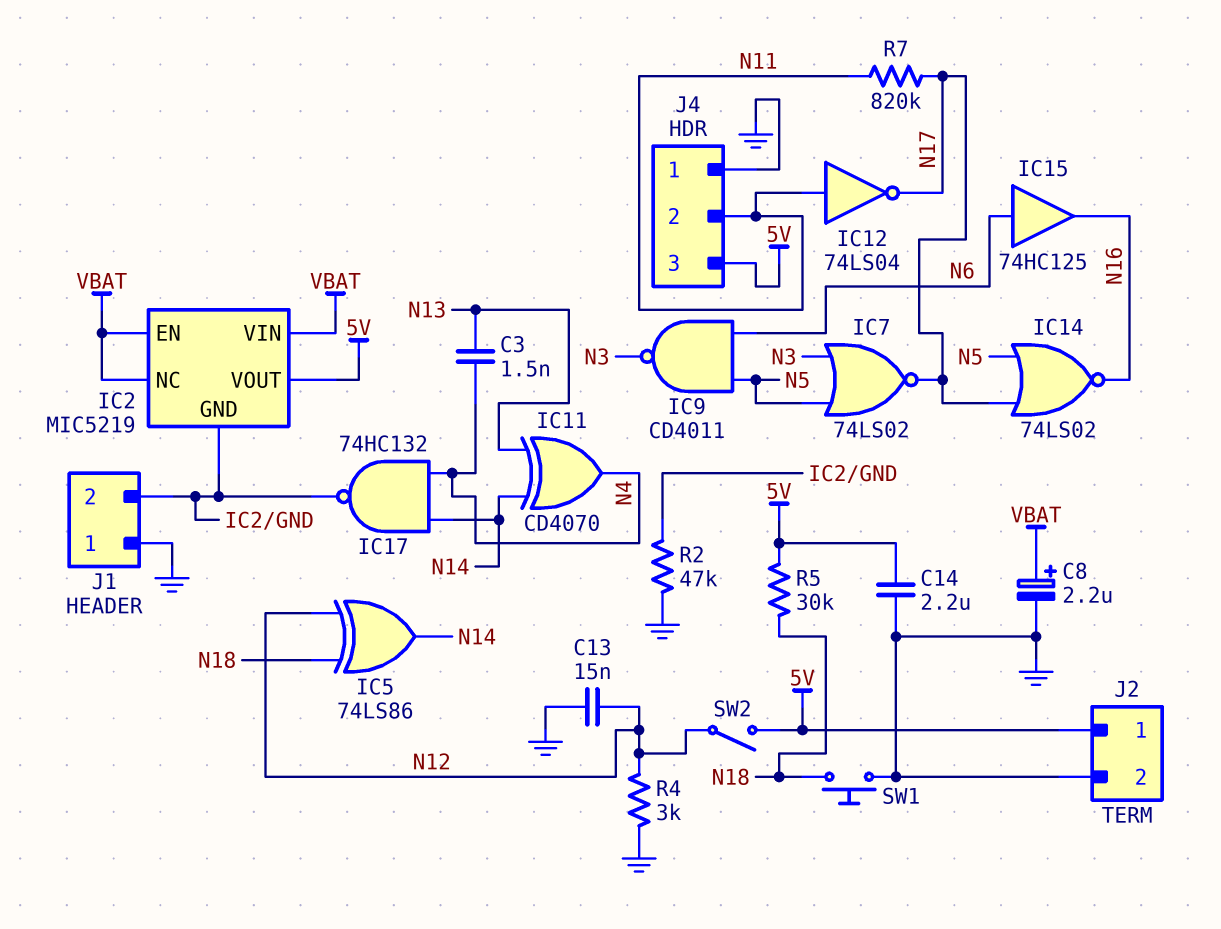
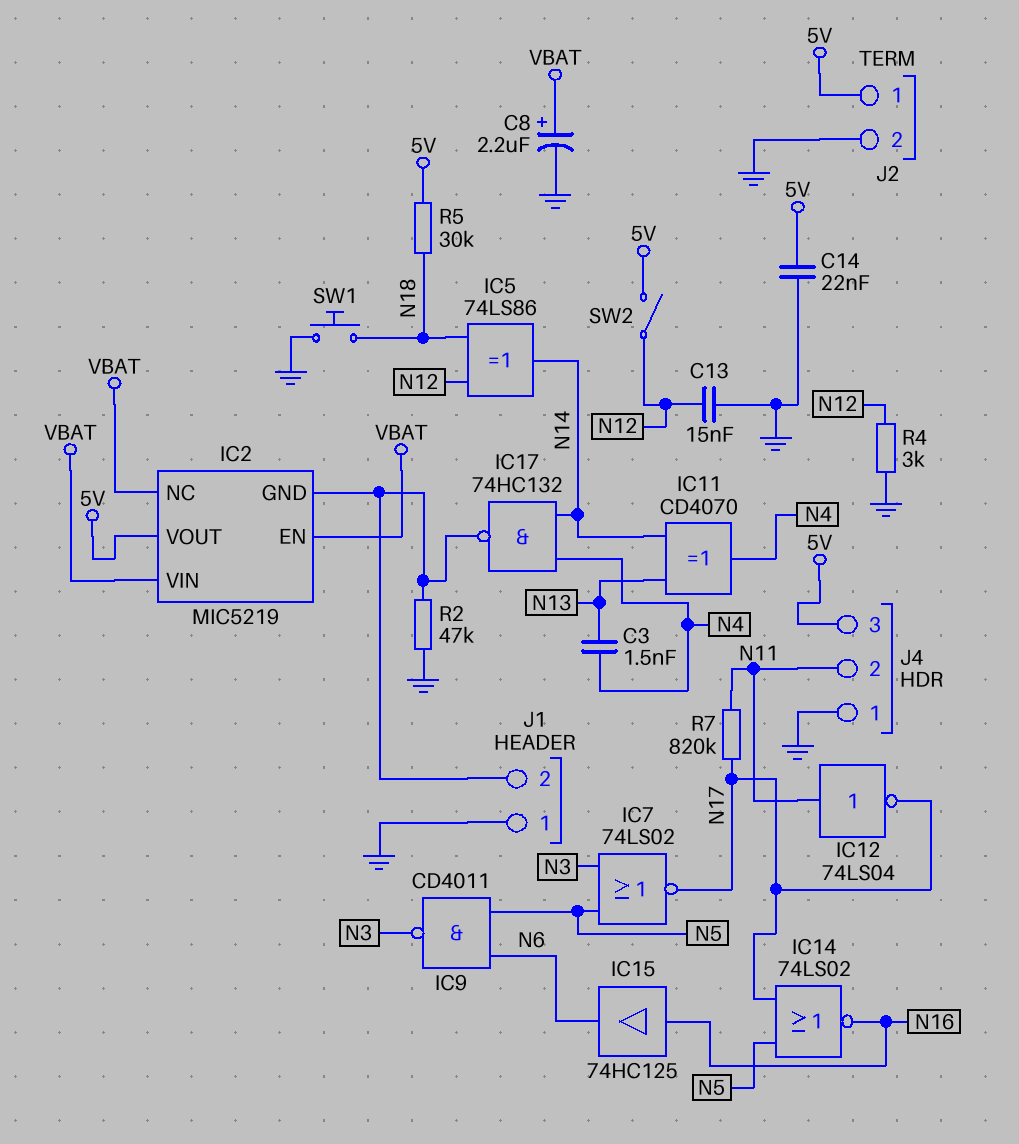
C14: 2.2uF (5V, GND) -> 22nF (5V, GND)
IC15: buffer 74HC125 (in N6, out N16) -> buffer 74HC125 (in N16, out N6)

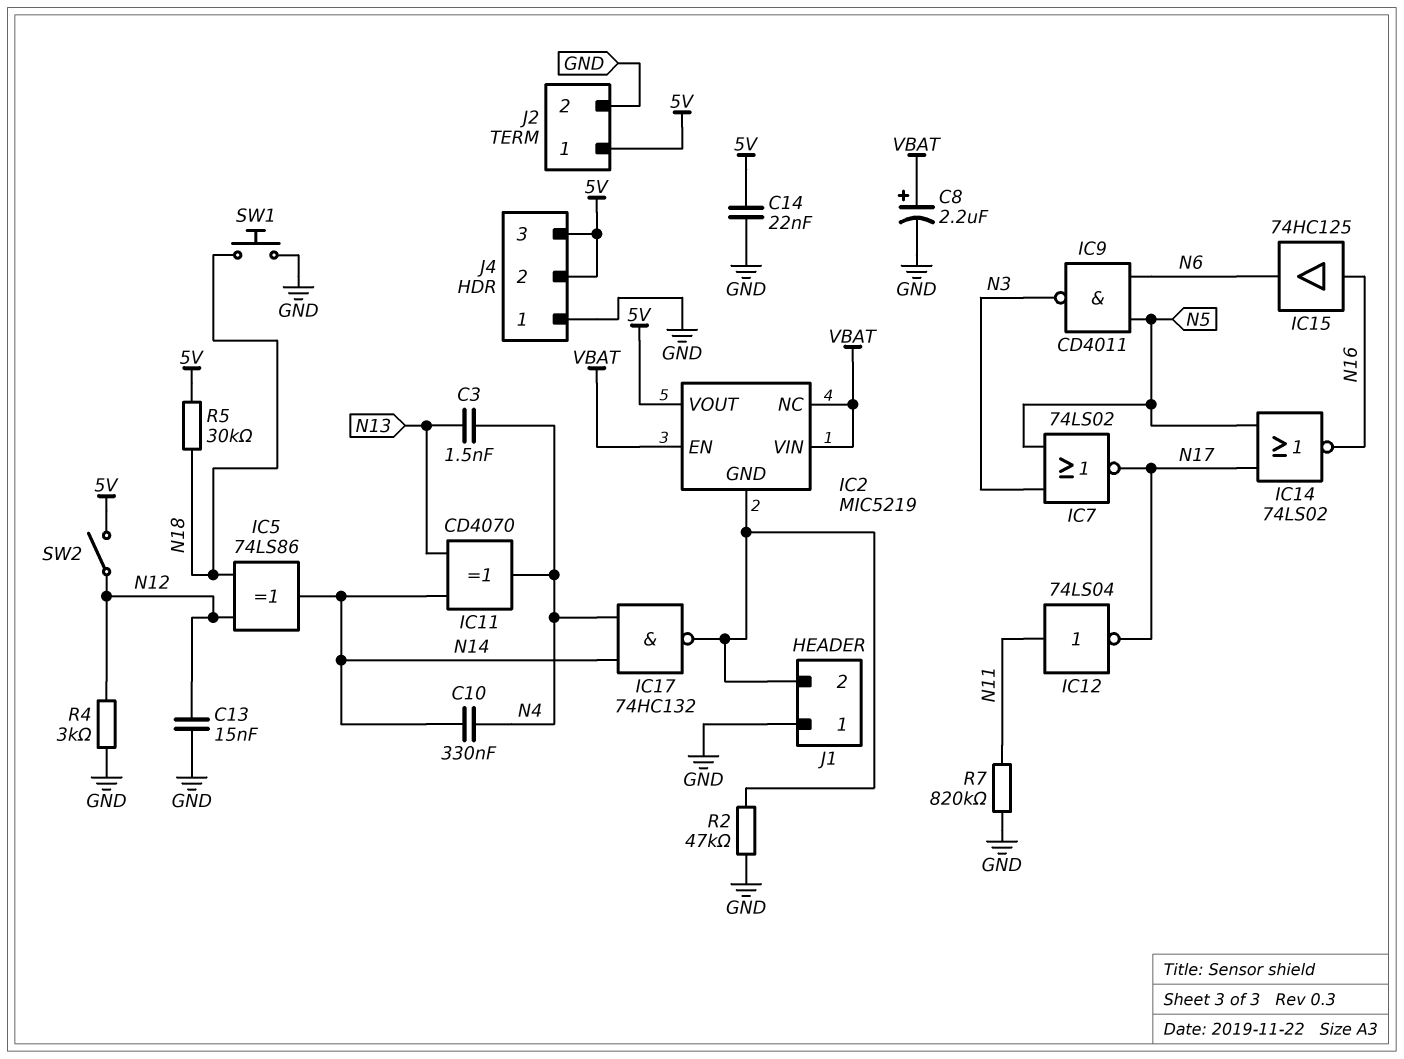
C10: none -> 330nF (N4, N14)
J4 pin 2: N11 -> 5V
R7: 820k (N11, N17) -> 820k (GND, N11)

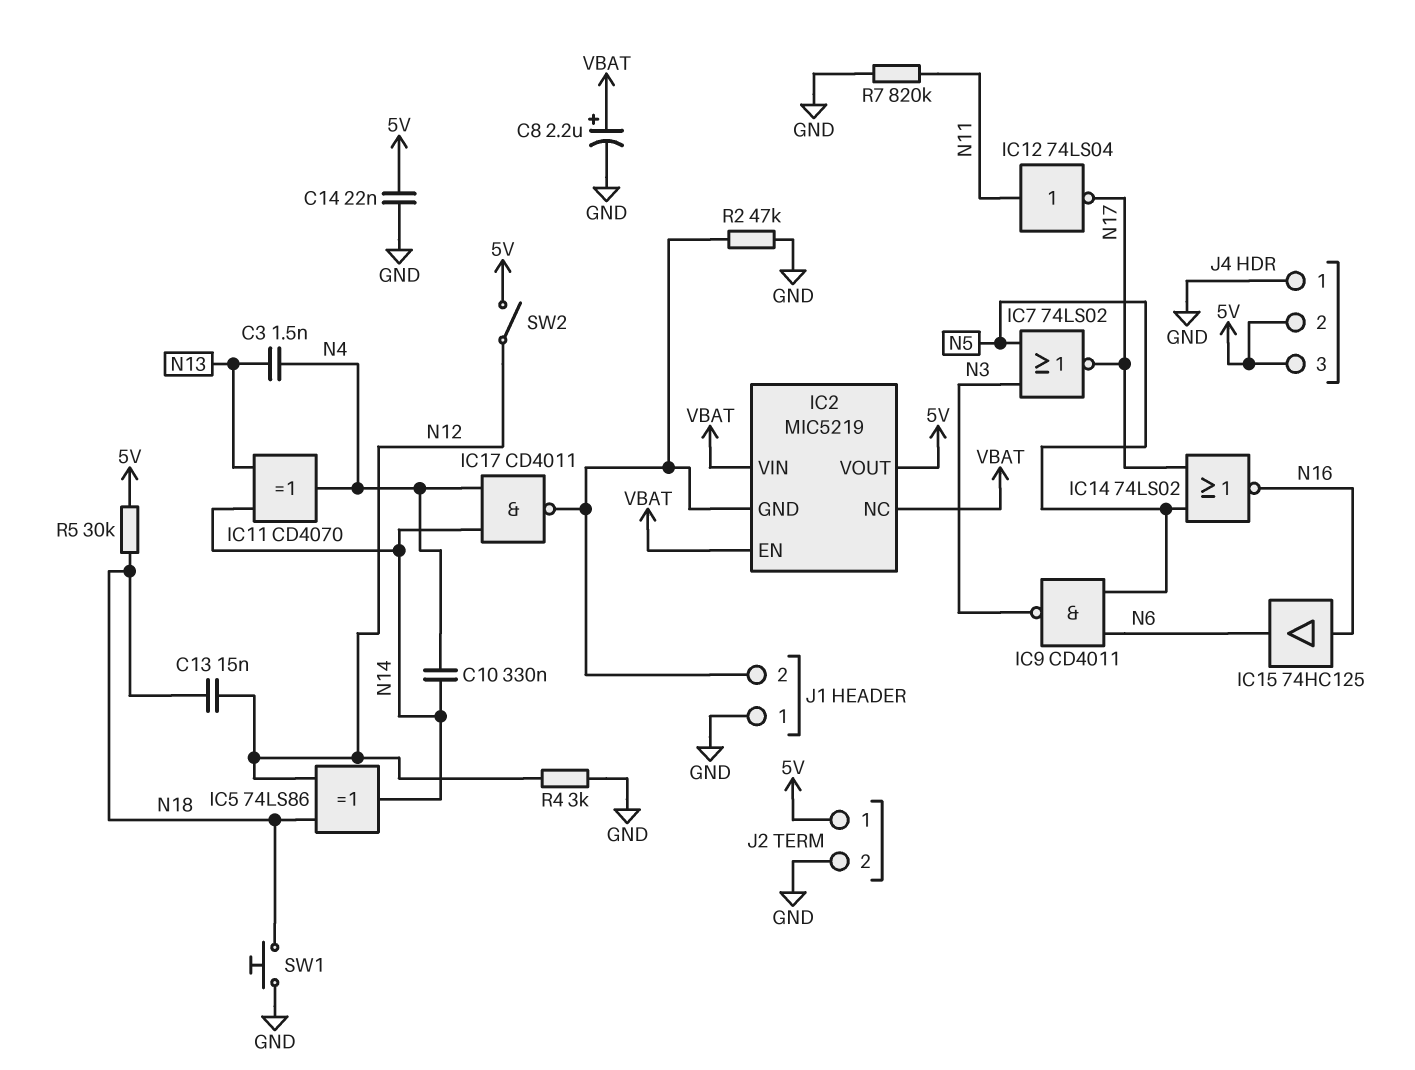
C13: 15nF (GND, N12) -> 15nF (N12, N18)
IC17: NAND 74HC132 (in N4, in N14, out IC2/GND) -> NAND CD4011 (in N4, in N14, out IC2/GND)

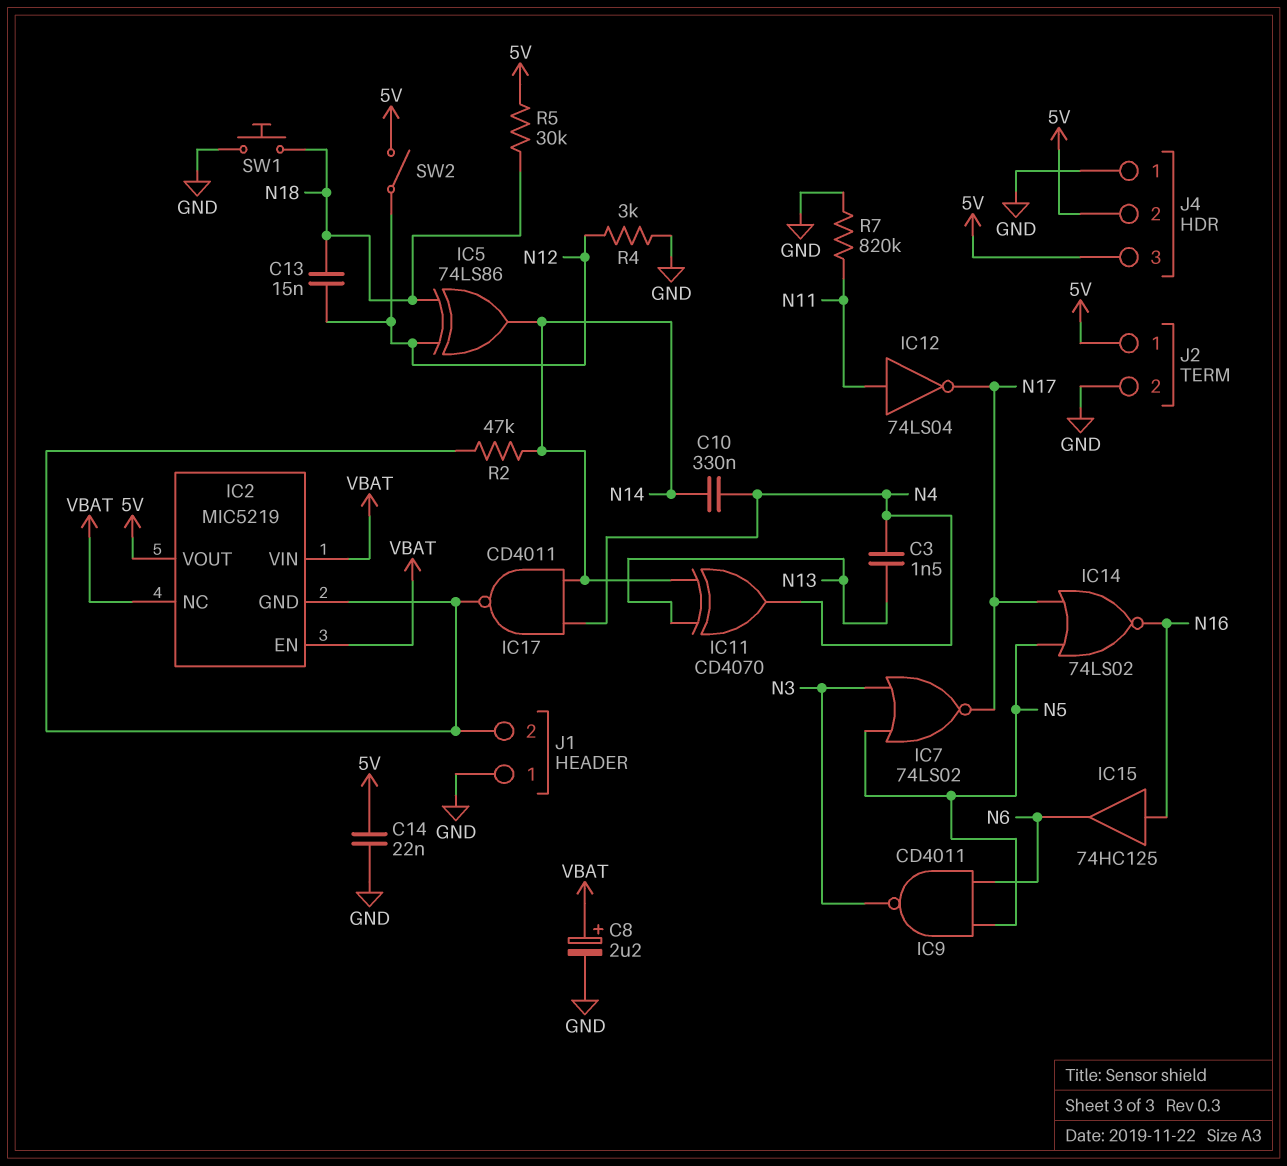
R2: 47k (GND, IC2/GND) -> 47k (IC2/GND, N14)

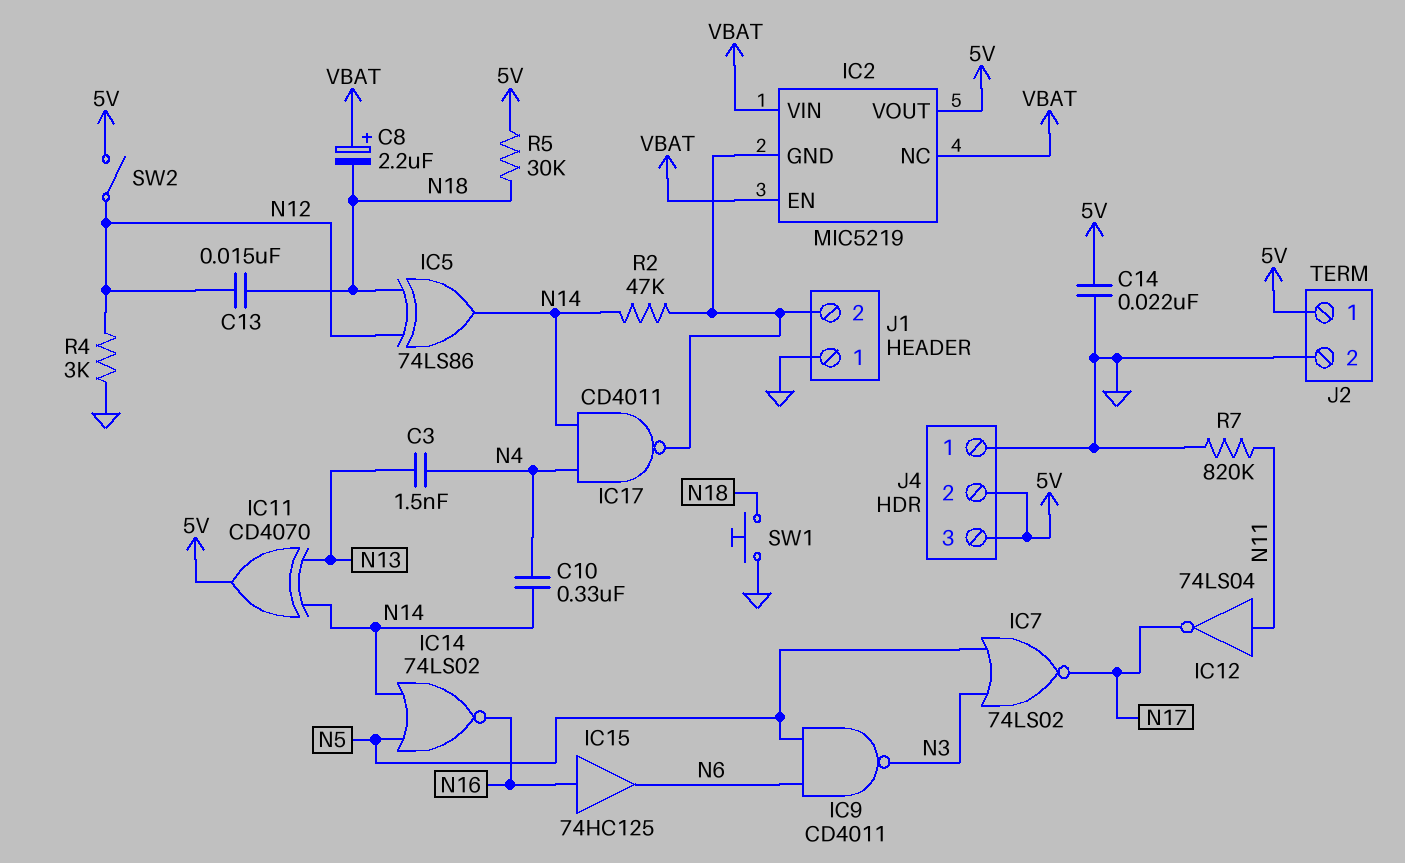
C8: 2.2uF (plus VBAT, minus GND) -> 2.2uF (plus VBAT, minus N18)
IC11: XOR CD4070 (in N13, in N14, out N4) -> XOR CD4070 (in N13, in N14, out 5V)
IC14: NOR 74LS02 (in N5, in N17, out N16) -> NOR 74LS02 (in N5, in N14, out N16)

